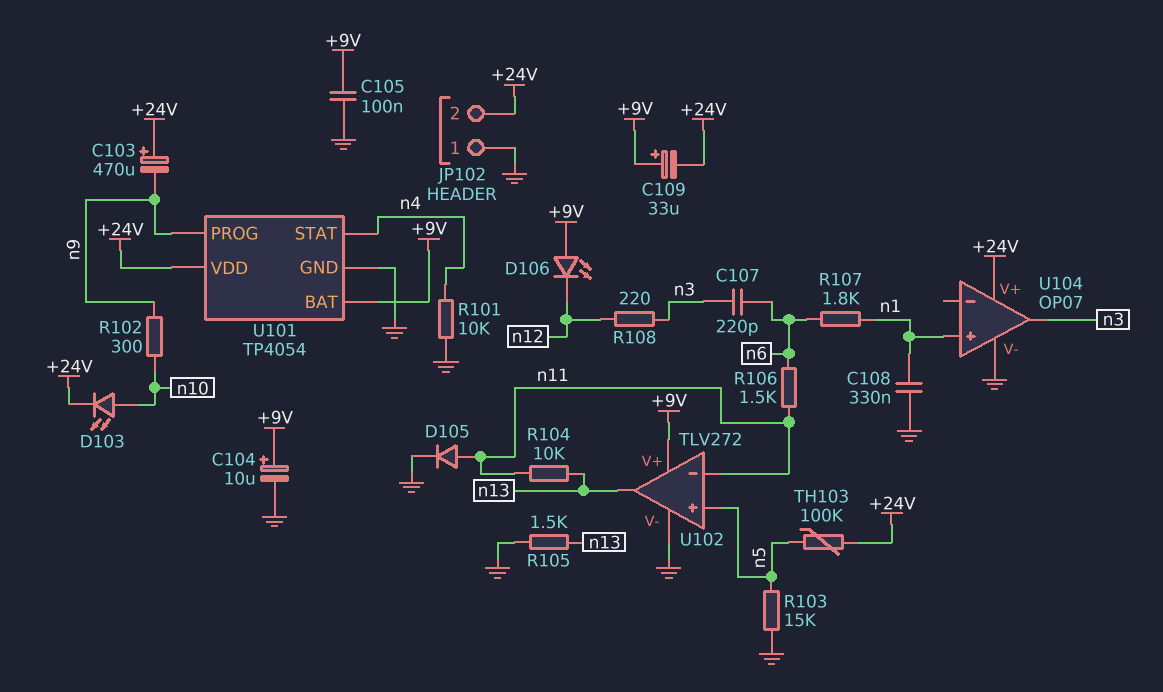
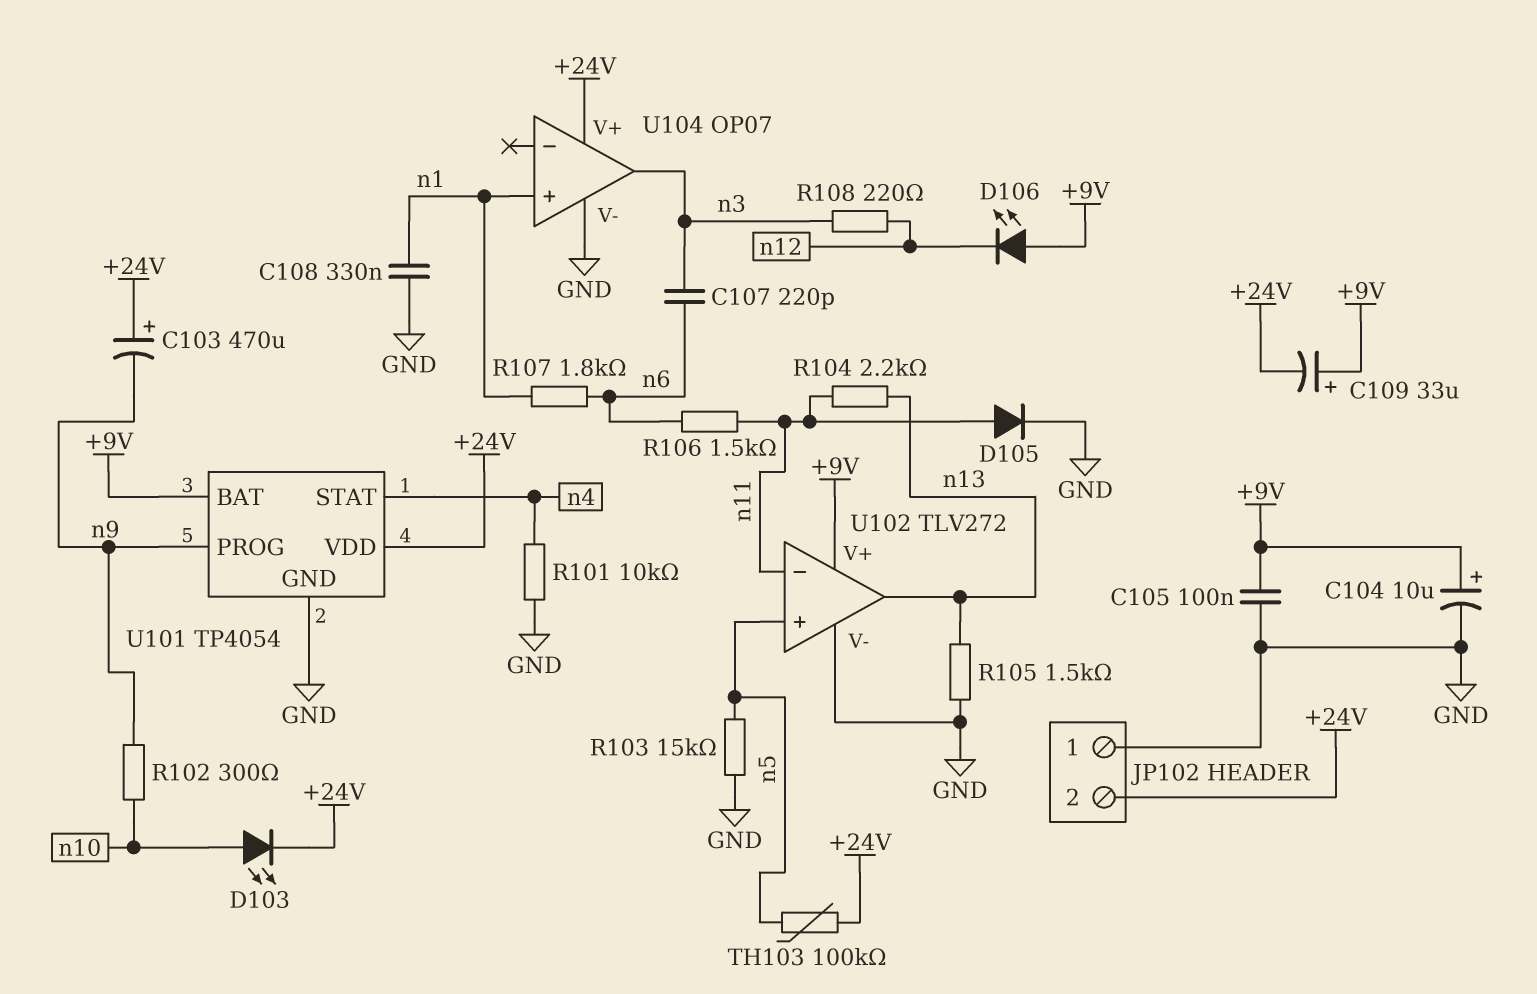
R104: 10k (n11, n13) -> 2.2k (n11, n13)

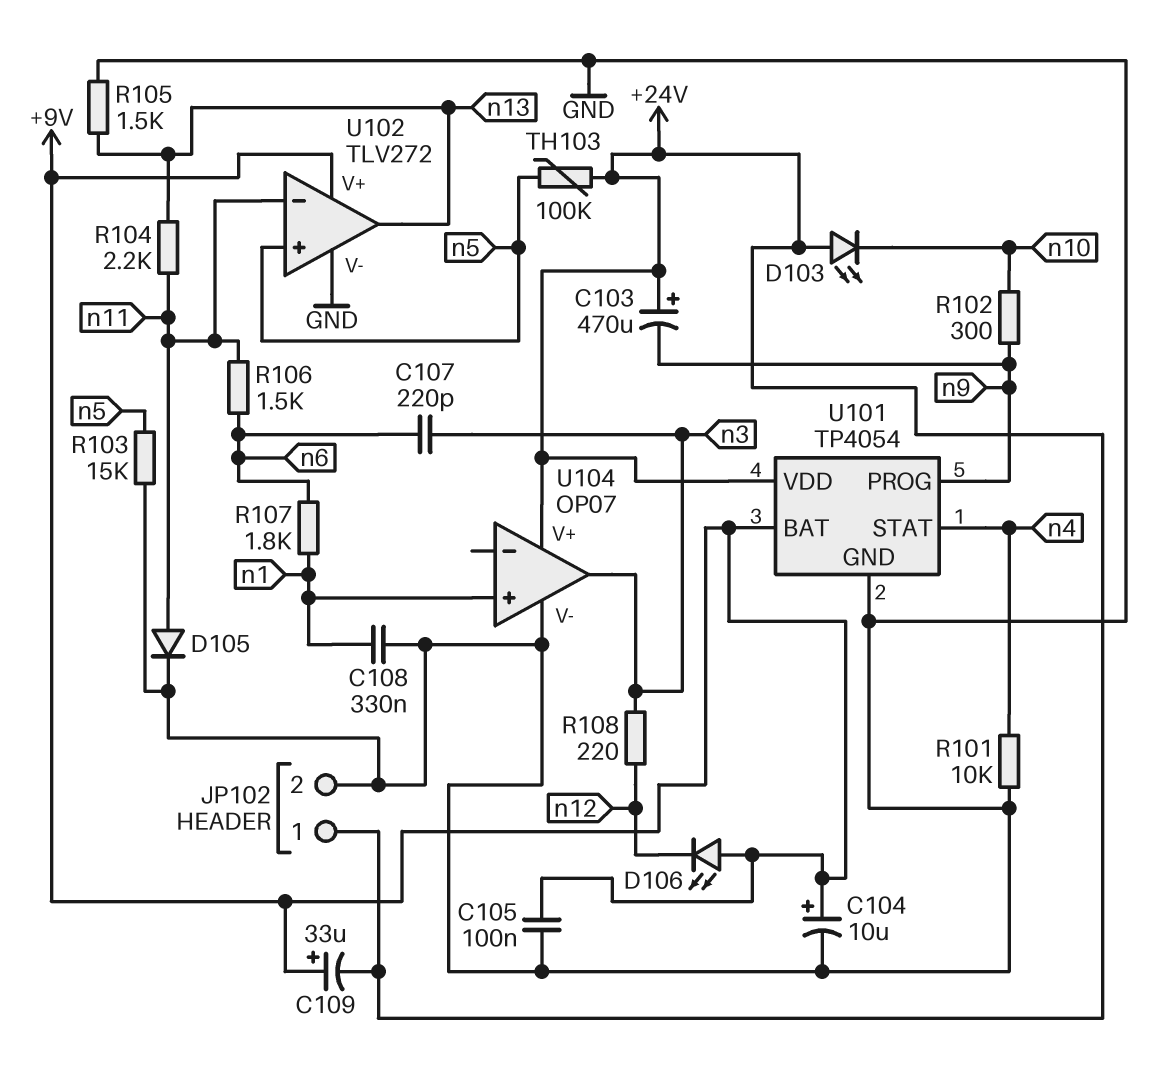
D103: LED (A n10, K +24V) -> LED (A +24V, K n10)
JP102 pin 1: GND -> +24V
JP102 pin 2: +24V -> GND

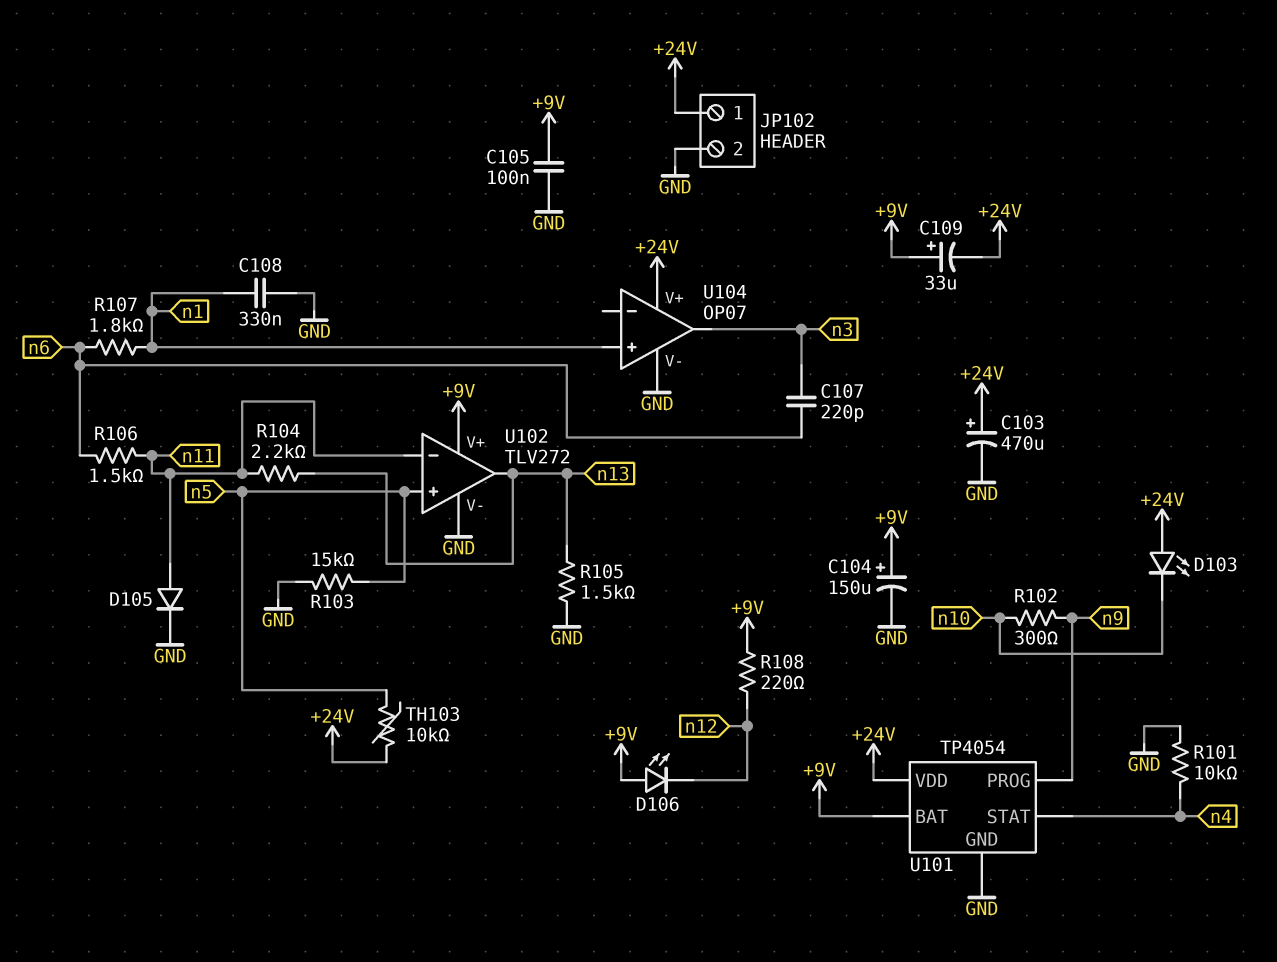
C103: 470uF (plus +24V, minus n9) -> 470uF (plus +24V, minus GND)
C104: 10uF (plus +9V, minus GND) -> 150uF (plus +9V, minus GND)
R108: 220 (n3, n12) -> 220 (+9V, n12)
TH103: 100k (+24V, n5) -> 10k (+24V, n5)

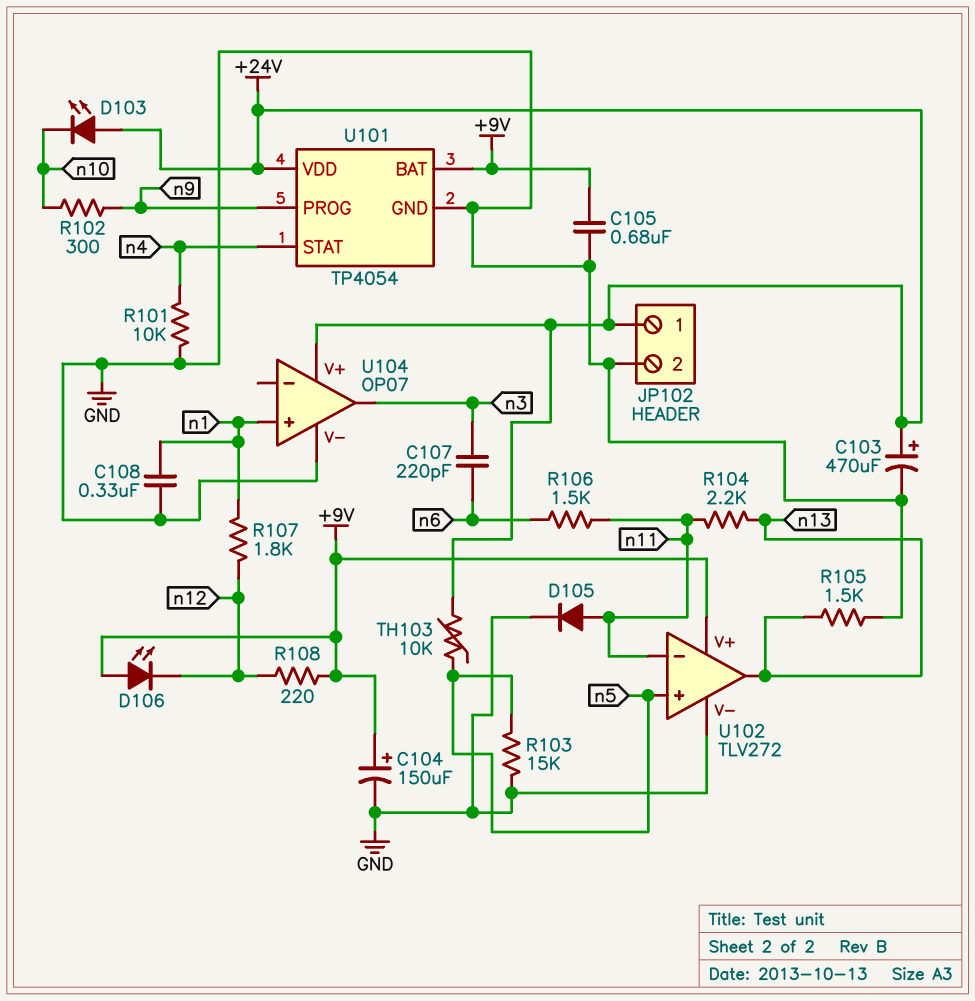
C105: 100nF (+9V, GND) -> 680nF (+9V, GND)
C109: 33uF (plus +9V, minus +24V) -> none
R107: 1.8k (n1, n6) -> 1.8k (n1, n12)

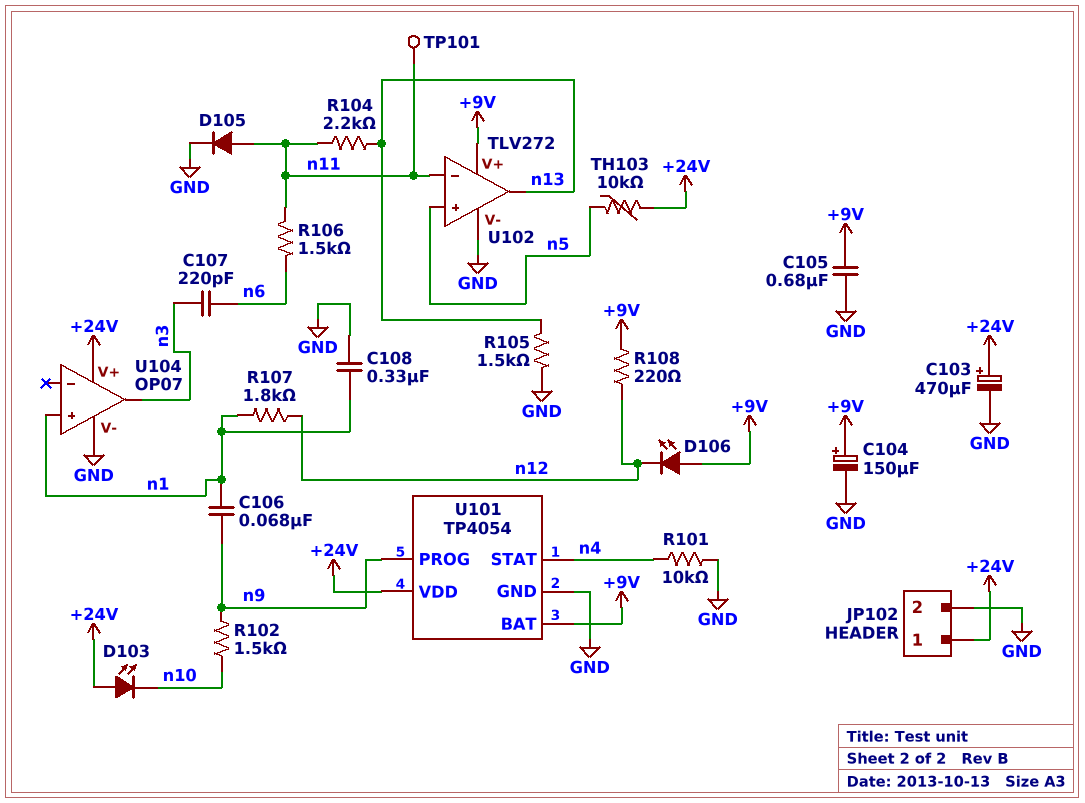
C106: none -> 68nF (n1, n9)
R102: 300 (n9, n10) -> 1.5k (n9, n10)
R103: 15k (GND, n5) -> none
TP101: none -> test point (n11)

